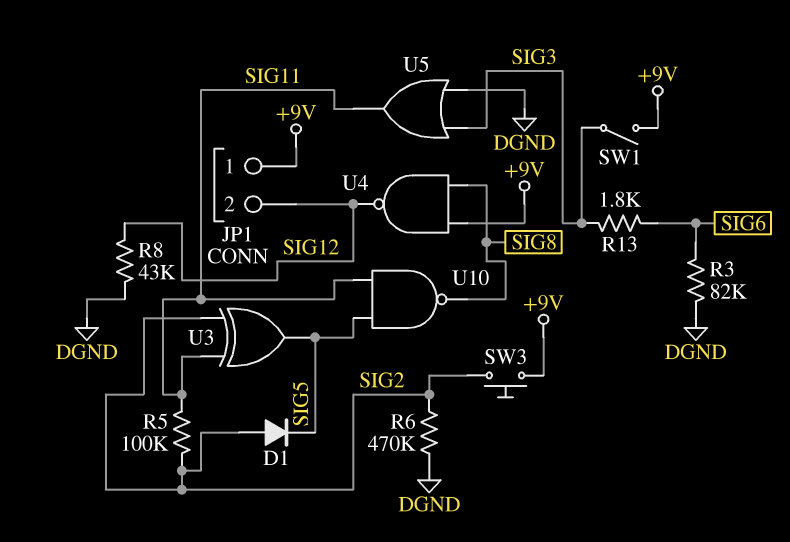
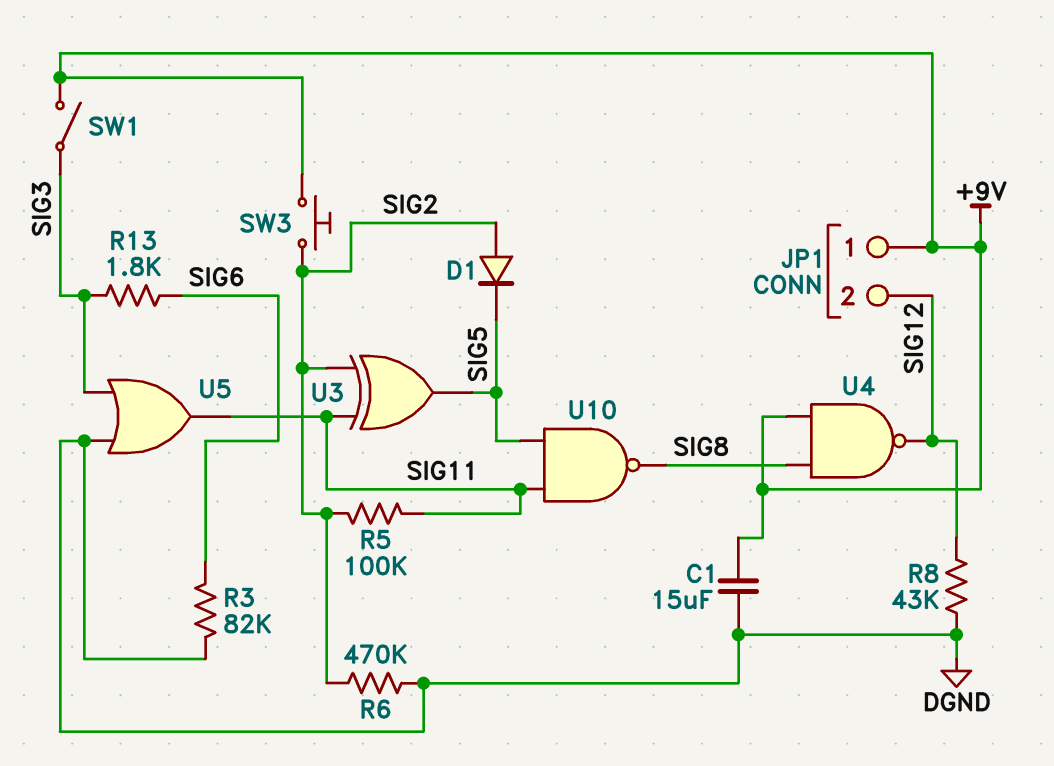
C1: none -> 15uF (+9V, DGND)

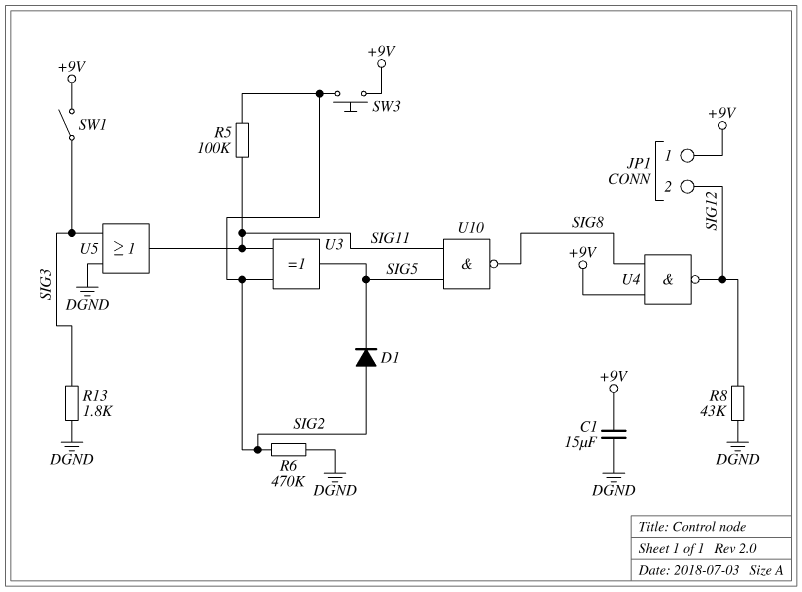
R3: 82k (DGND, SIG6) -> none
R13: 1.8k (SIG3, SIG6) -> 1.8k (DGND, SIG3)

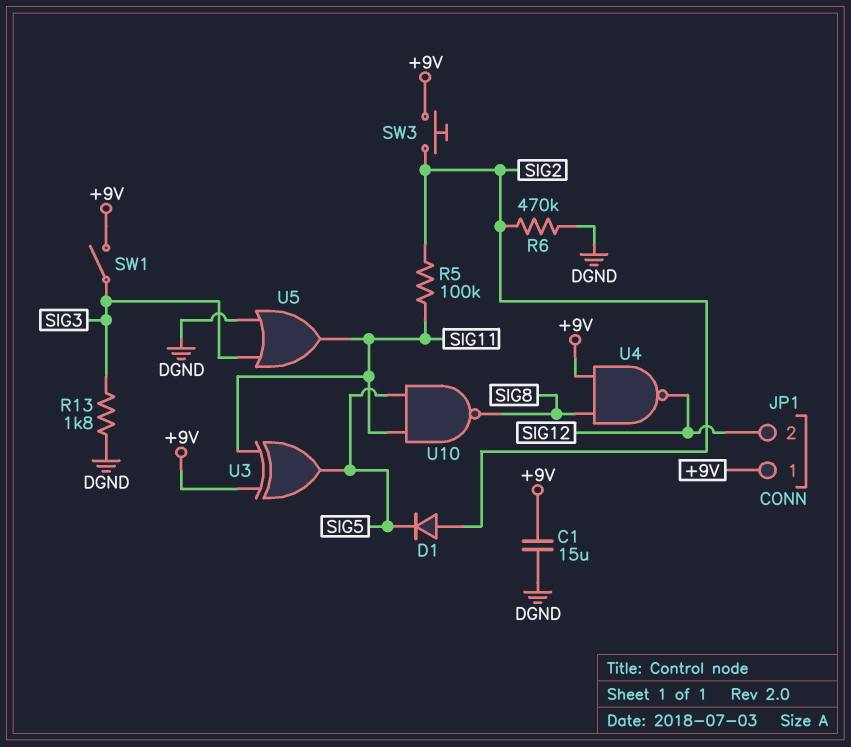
R8: 43k (DGND, SIG12) -> none
U3: XOR (in SIG2, in SIG11, out SIG5) -> XOR (in +9V, in SIG11, out SIG5)

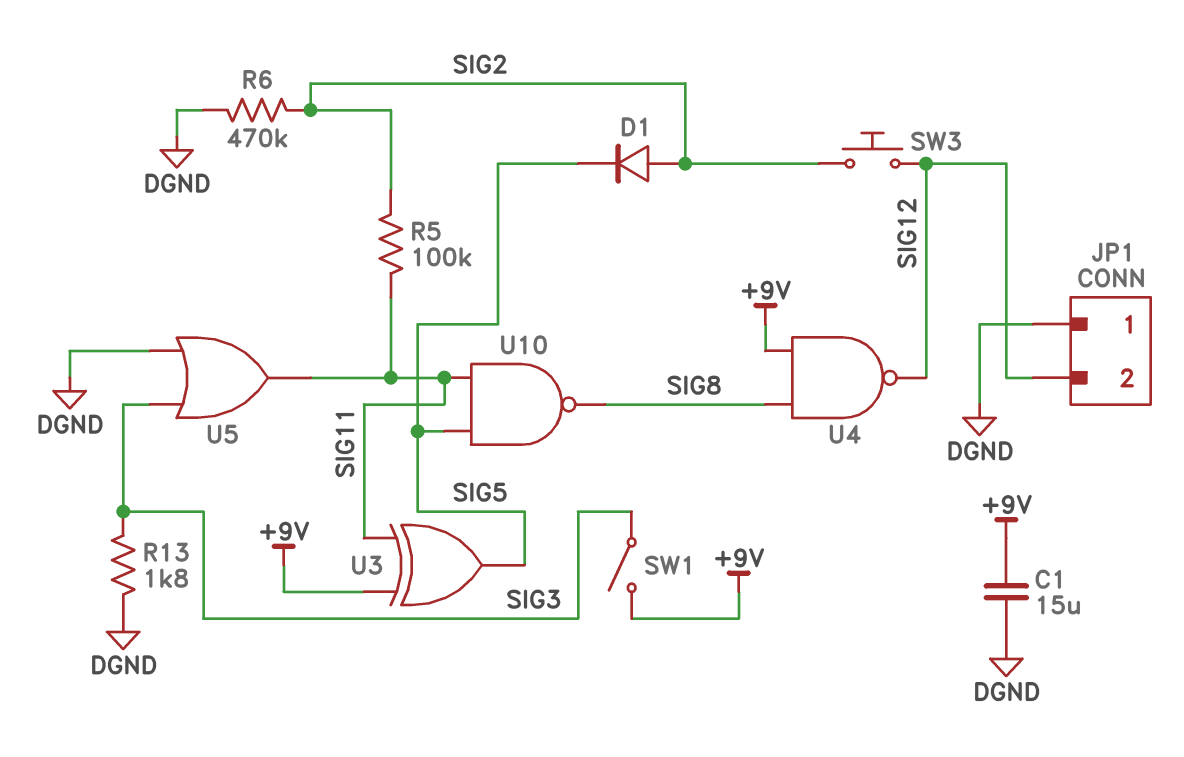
JP1 pin 1: +9V -> DGND
SW3: button (+9V, SIG2) -> button (SIG2, SIG12)

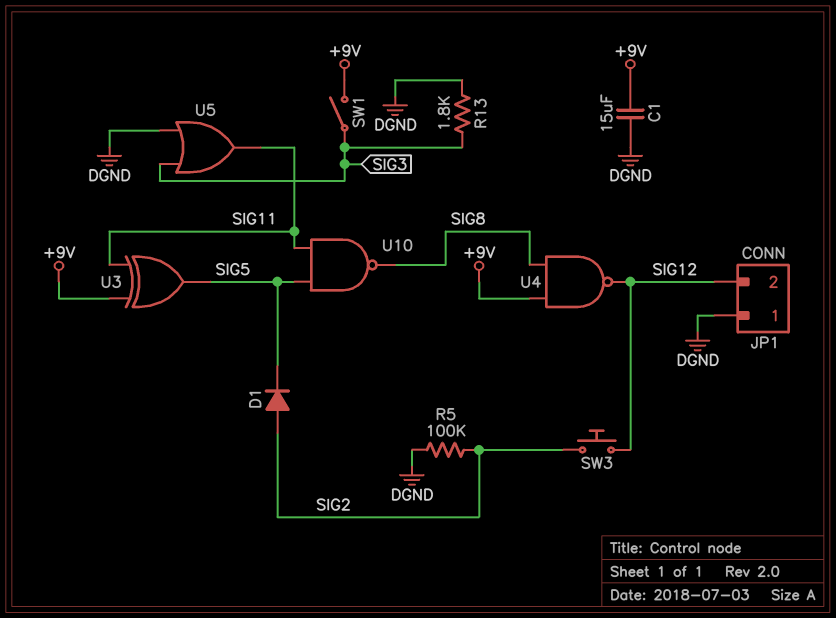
R5: 100k (SIG2, SIG11) -> 100k (DGND, SIG2)
R6: 470k (DGND, SIG2) -> none

